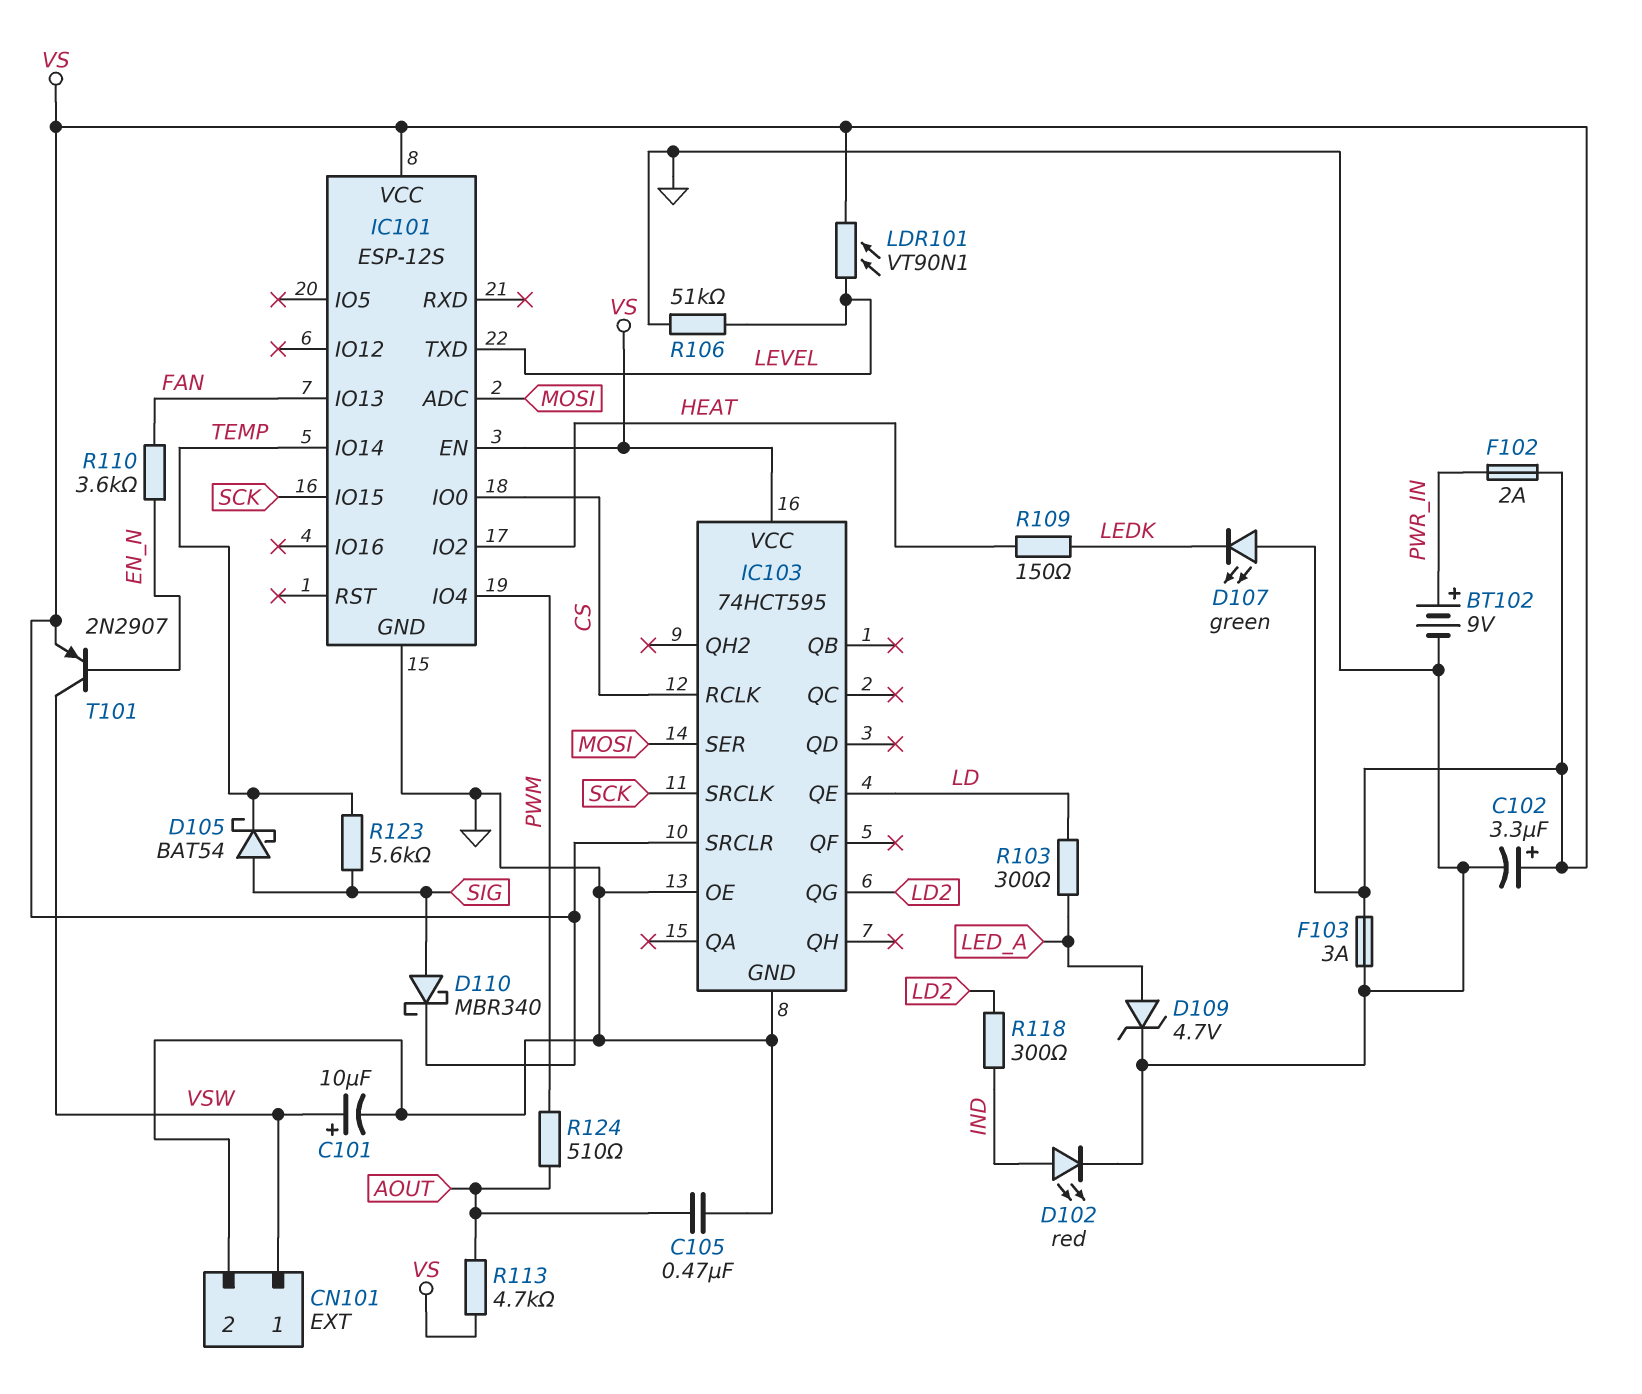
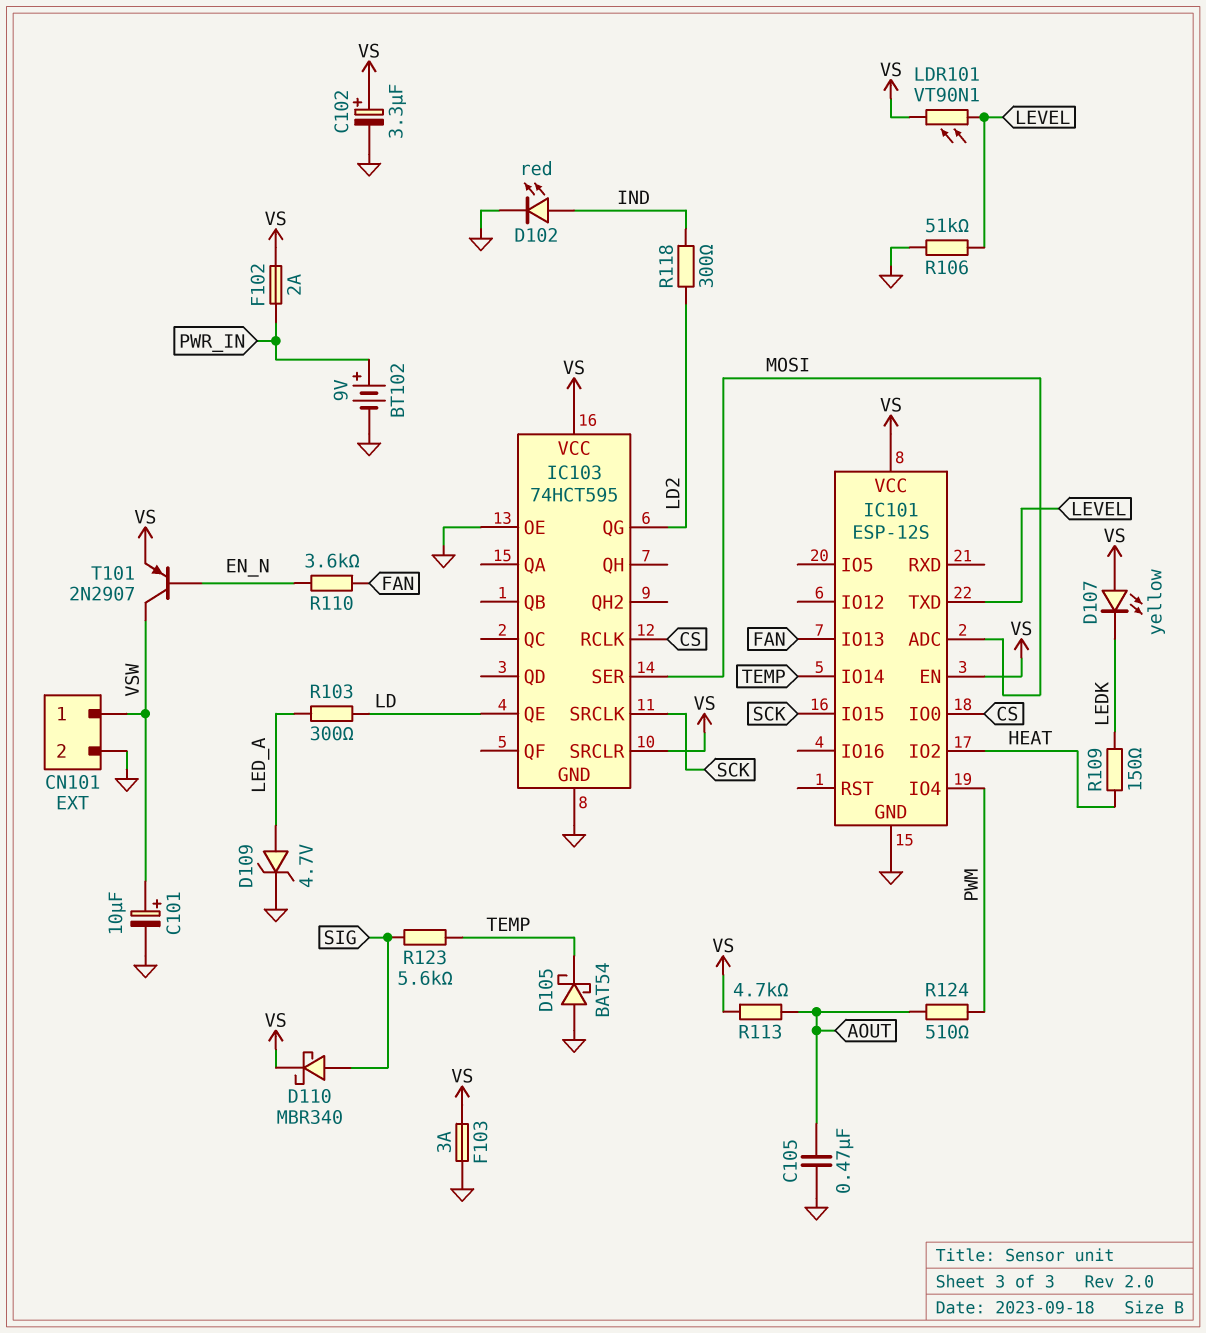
D105: schottky BAT54 (A SIG, K TEMP) -> schottky BAT54 (A GND, K TEMP)
D107: LED green (A VS, K LEDK) -> LED yellow (A VS, K LEDK)

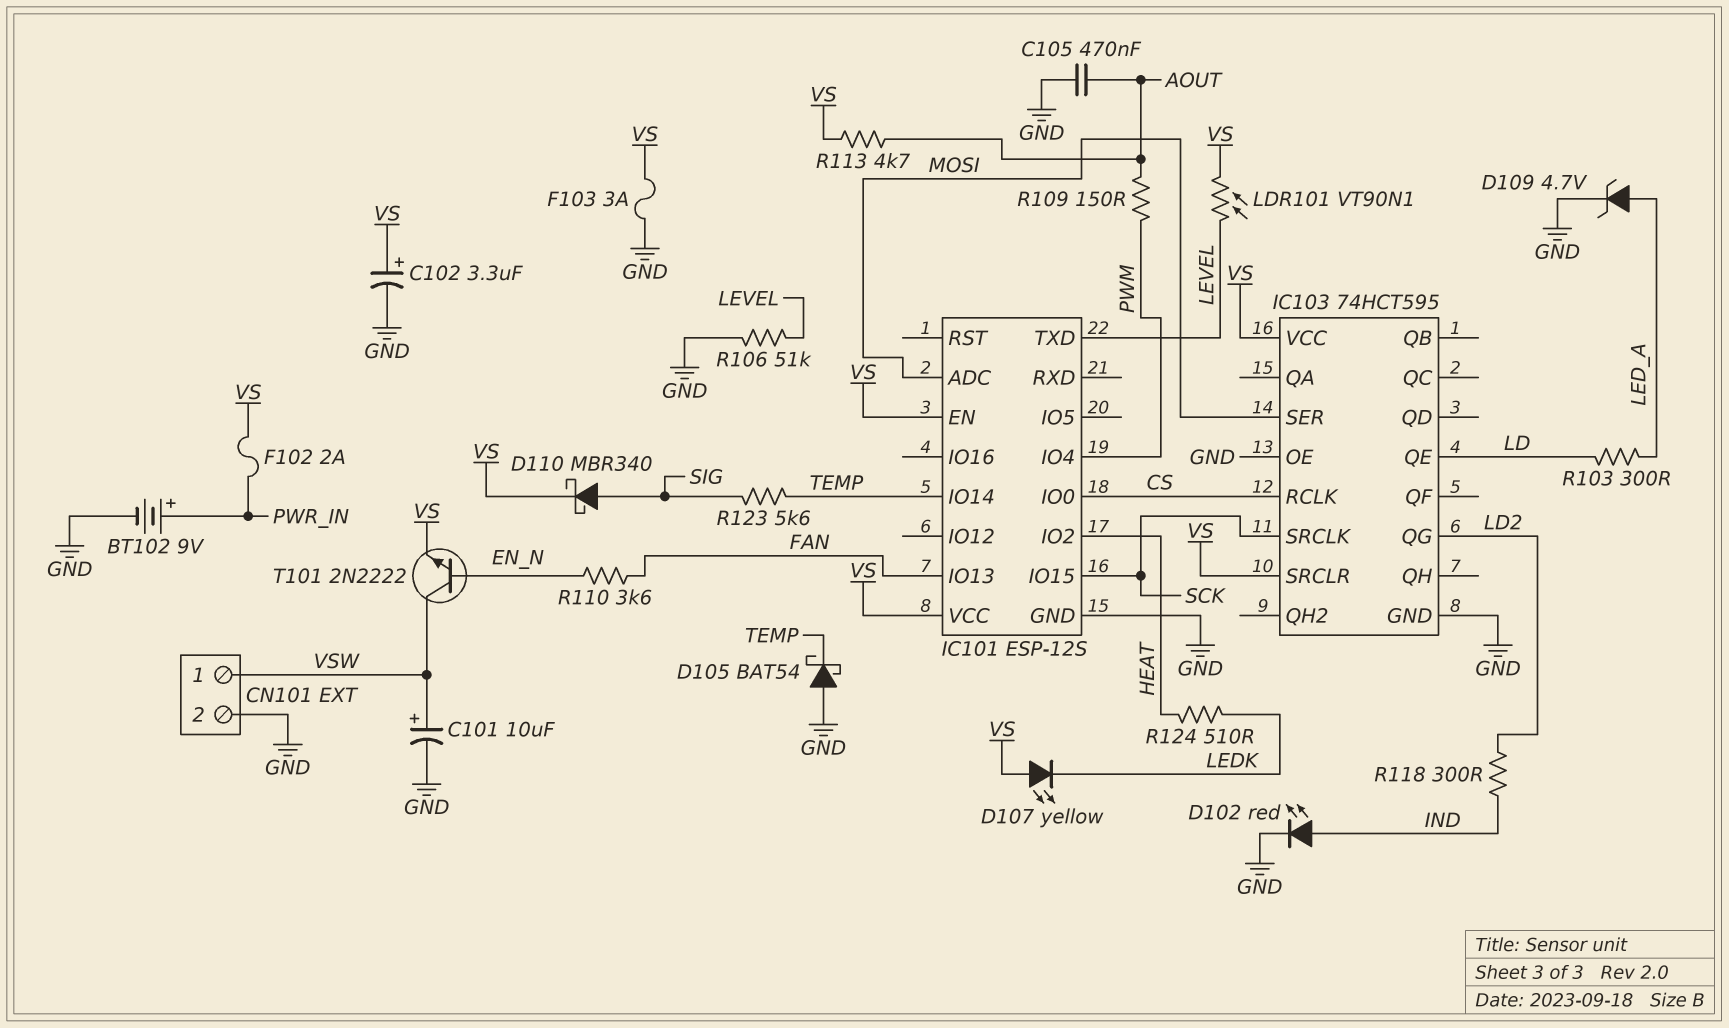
R109: 150 (HEAT, LEDK) -> 150 (AOUT, PWM)
R124: 510 (AOUT, PWM) -> 510 (HEAT, LEDK)
T101: PNP 2N2907 (B EN_N, C VSW, E VS) -> NPN 2N2222 (B EN_N, C VSW, E VS)

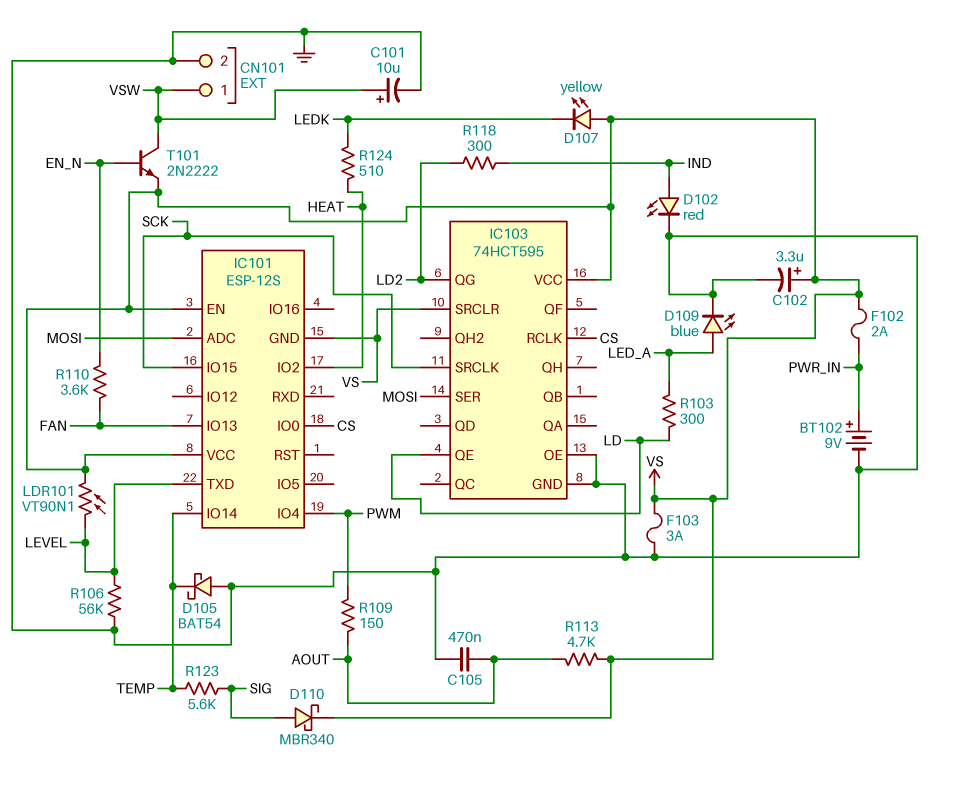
D109: zener 4.7V (A LED_A, K GND) -> LED blue (A LED_A, K GND)
IC101 pin GND: GND -> VS
R106: 51k (GND, LEVEL) -> 56k (GND, LEVEL)

